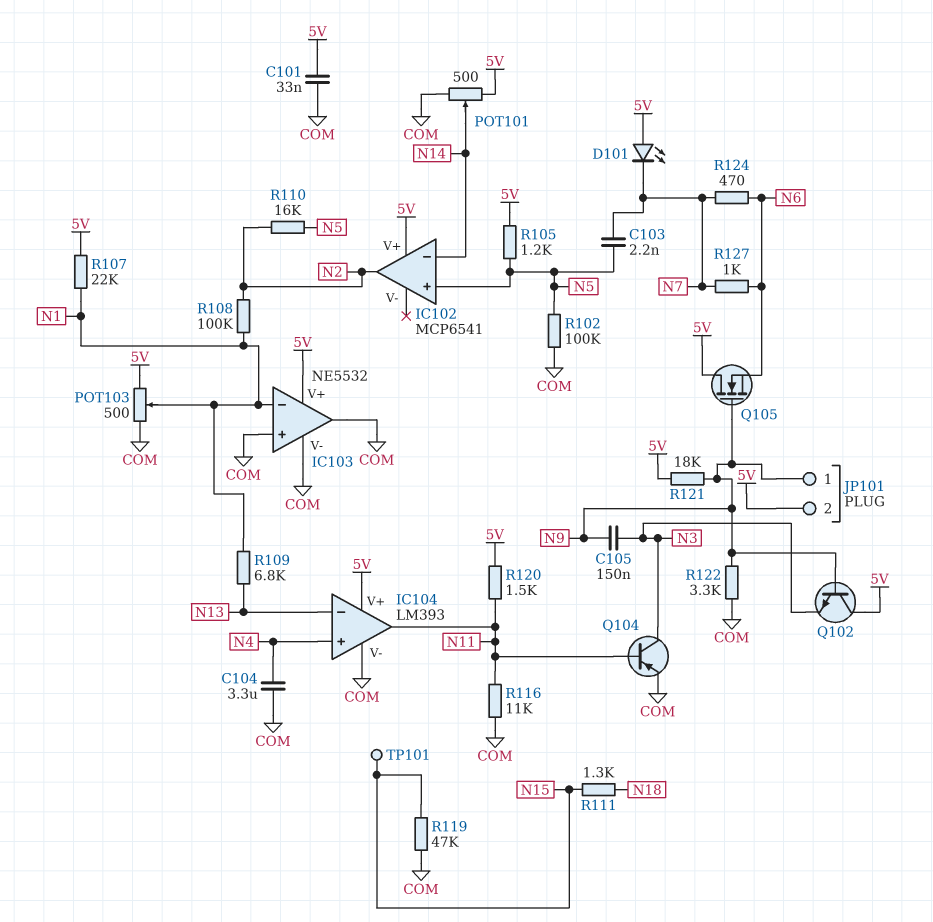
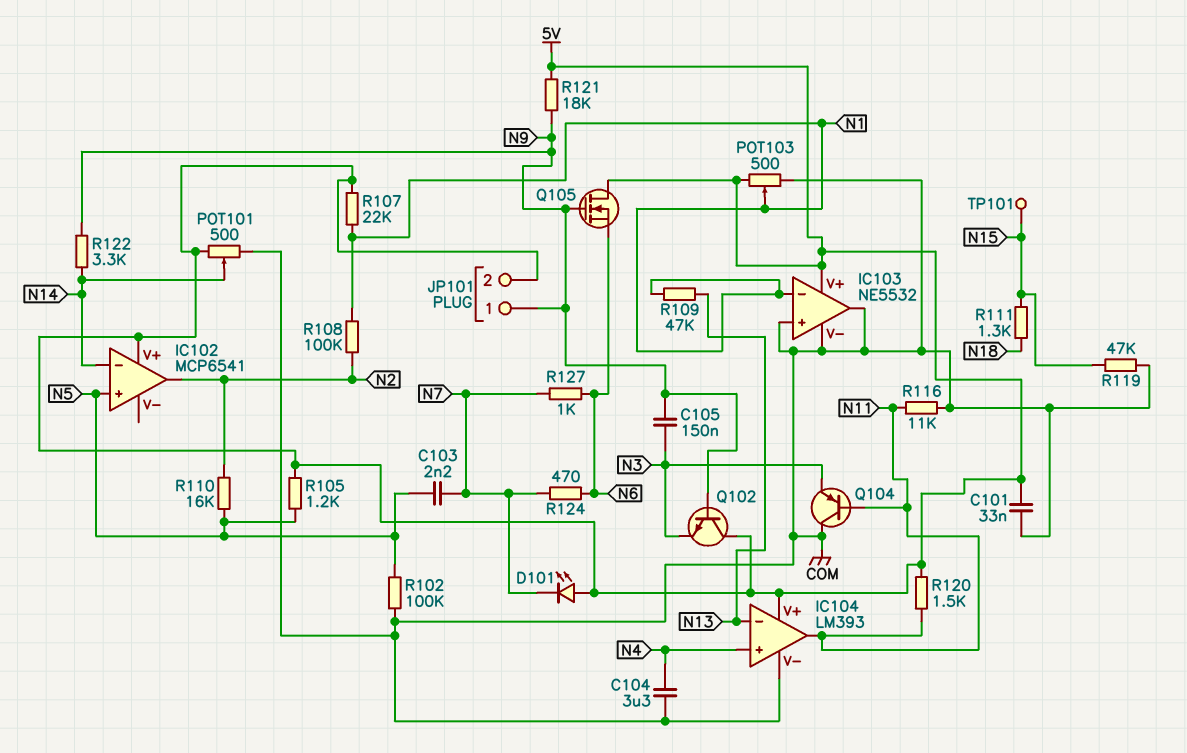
Q104: PNP (B N11, C N3, E COM) -> PNP (B N11, C COM, E N3)
R109: 6.8k (N1, N13) -> 47k (N1, N13)
R122: 3.3k (COM, N9) -> 3.3k (N9, N14)

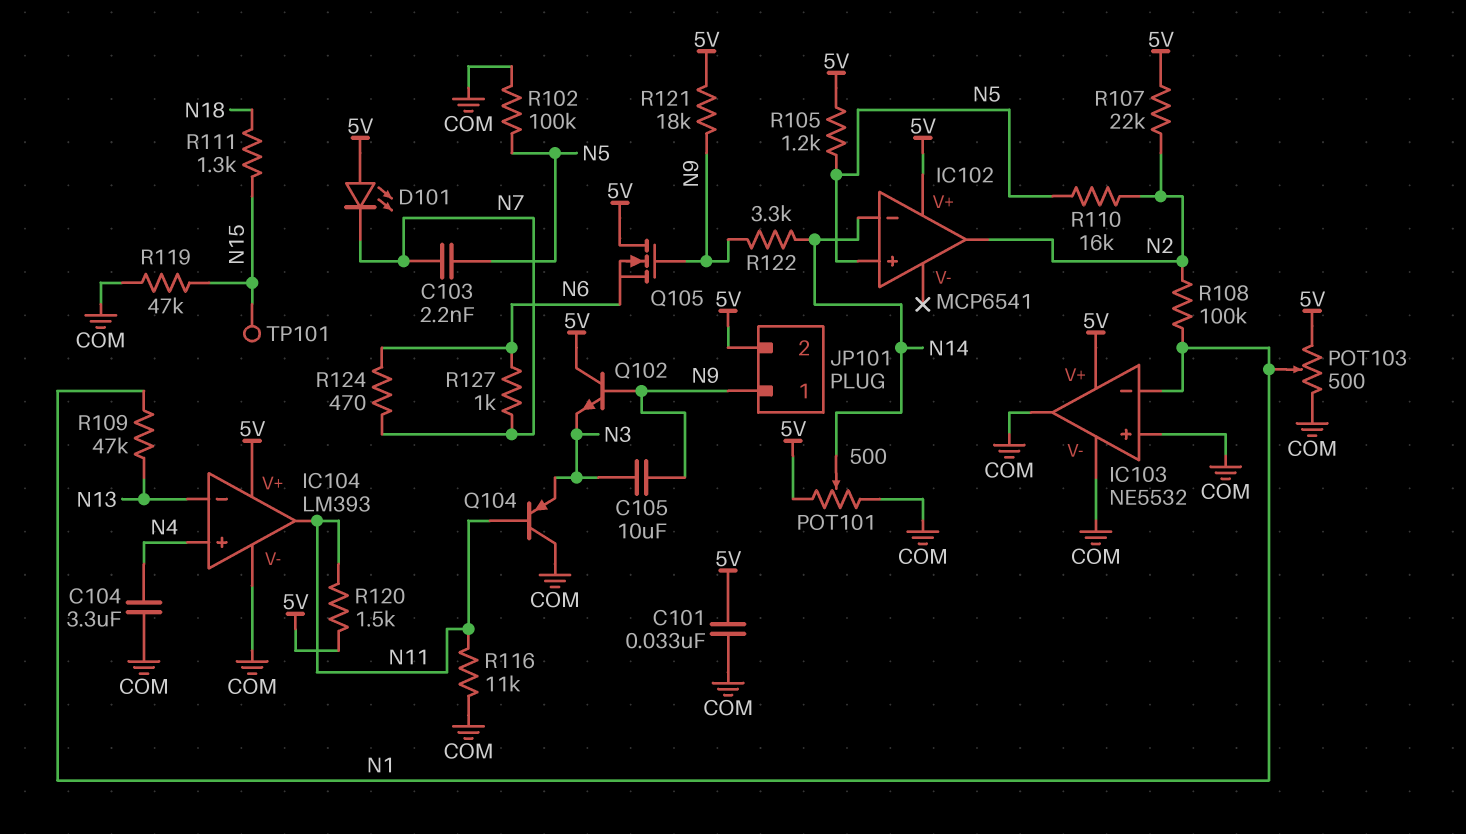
C105: 150nF (N3, N9) -> 10uF (N3, N9)
R107: 22k (5V, N1) -> 22k (5V, N2)

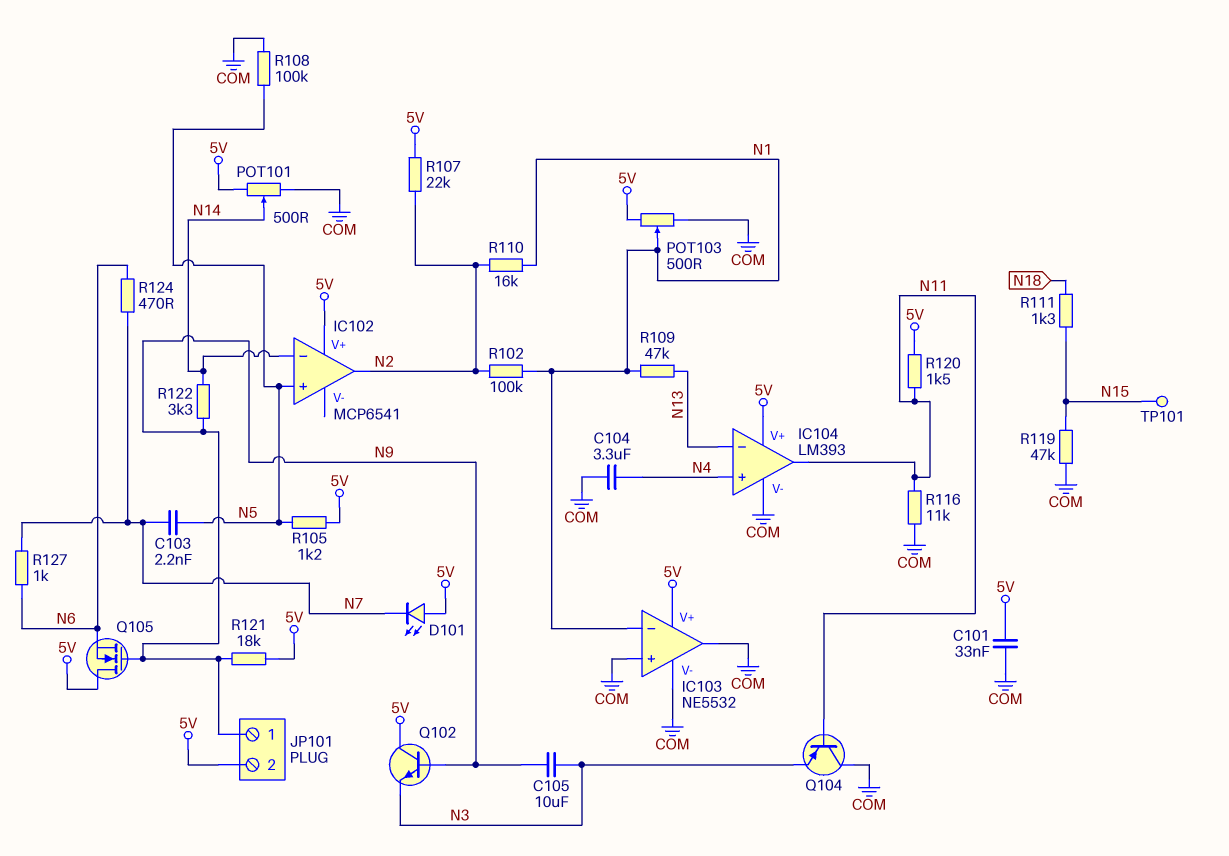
R102: 100k (COM, N5) -> 100k (N1, N2)
R108: 100k (N1, N2) -> 100k (COM, N5)
R110: 16k (N2, N5) -> 16k (N1, N2)

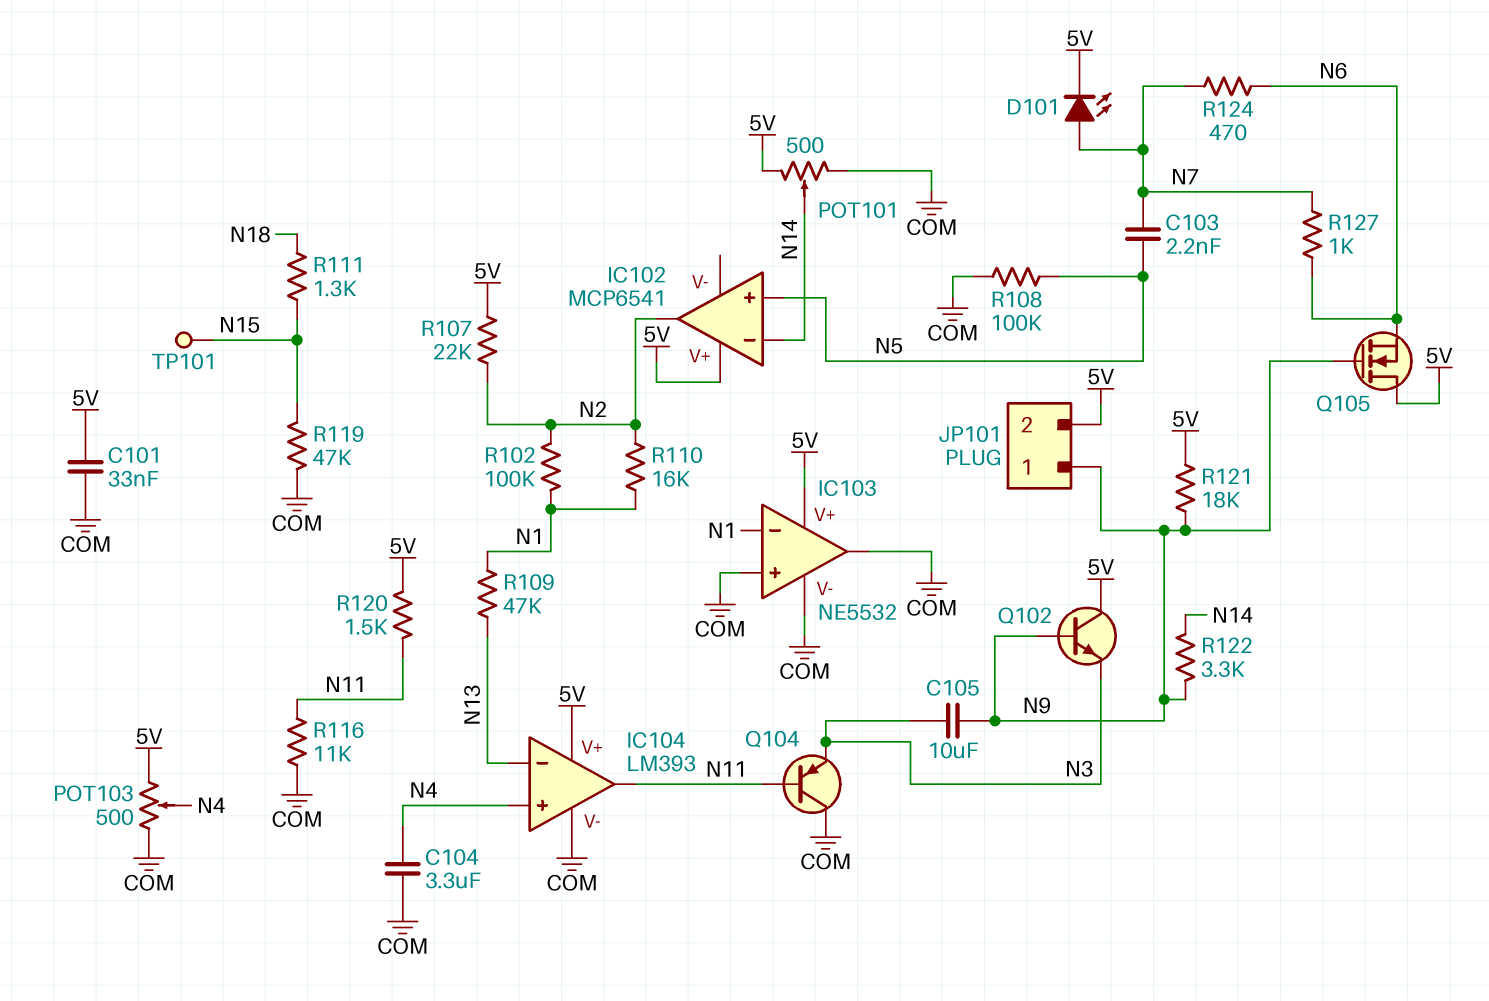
D101: LED (A 5V, K N7) -> LED (A N7, K 5V)
POT103: 500 (5V, COM, wiper N1) -> 500 (5V, COM, wiper N4)
R105: 1.2k (5V, N5) -> none

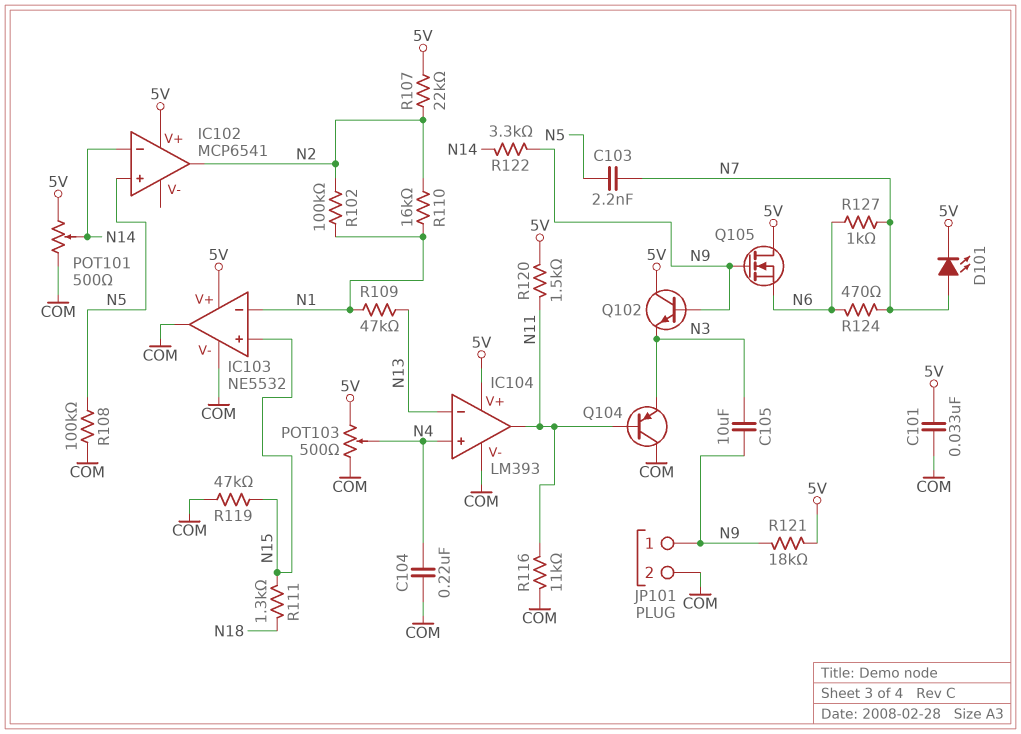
C104: 3.3uF (COM, N4) -> 220nF (COM, N4)
IC103 pin in+: COM -> N15
JP101 pin 2: 5V -> COM
TP101: test point (N15) -> none

